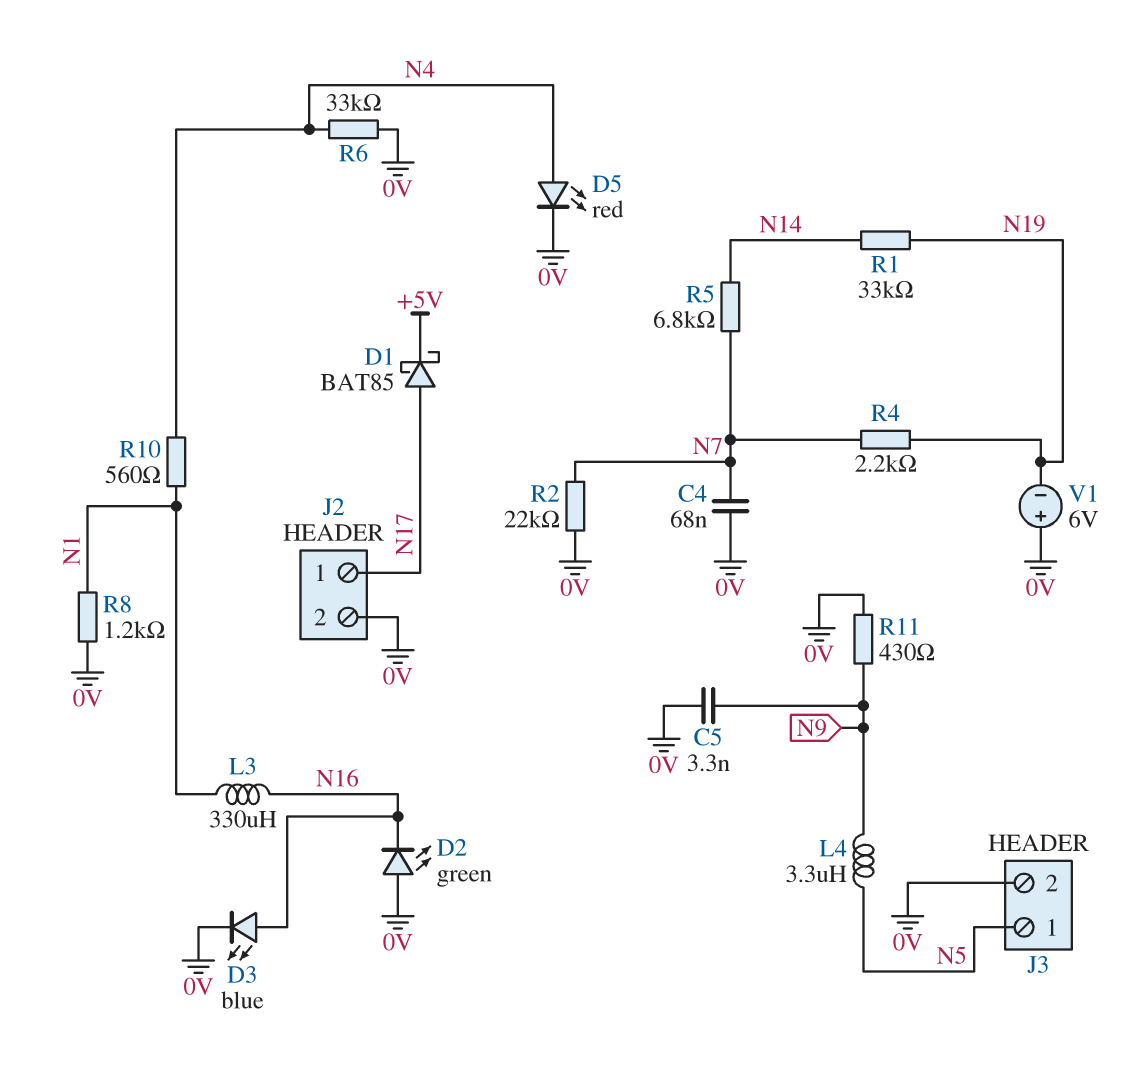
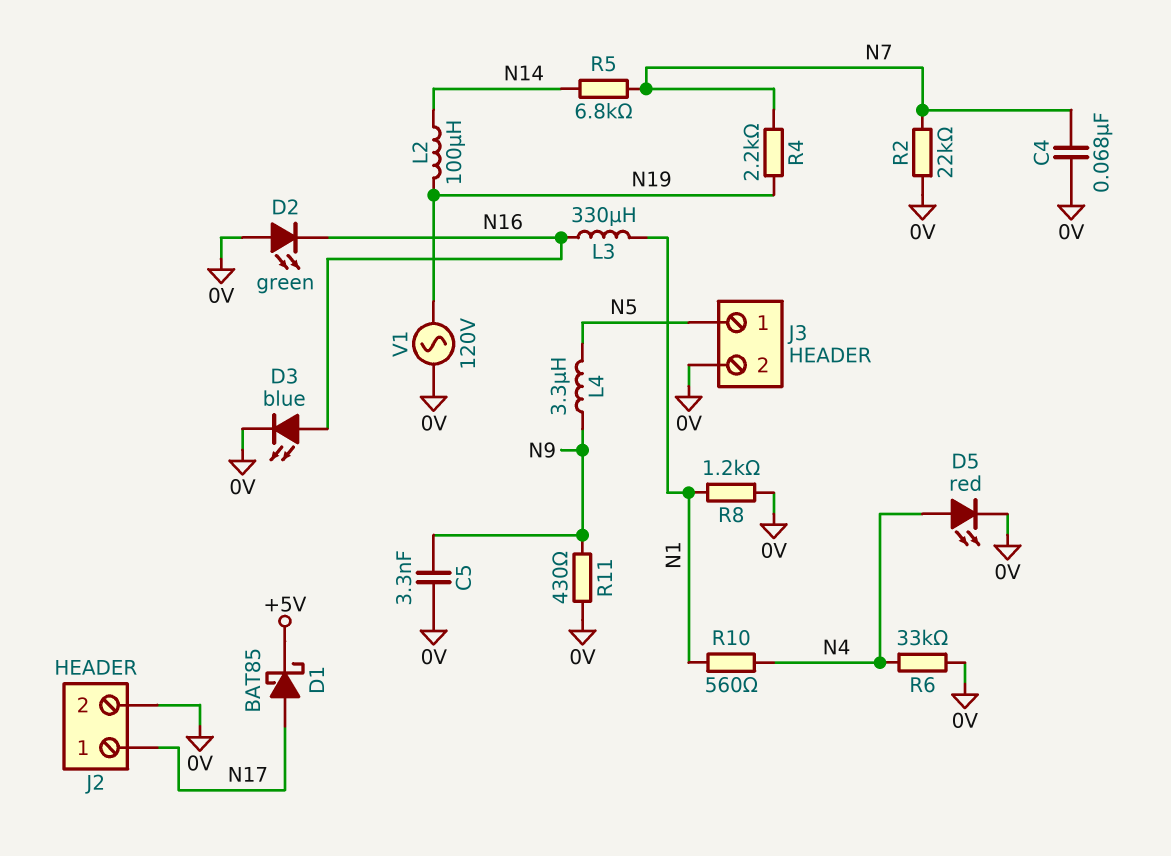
L2: none -> 100uH (N14, N19)
R1: 33k (N14, N19) -> none
V1: 6V (plus 0V, minus N19) -> AC 120V (0V, N19)

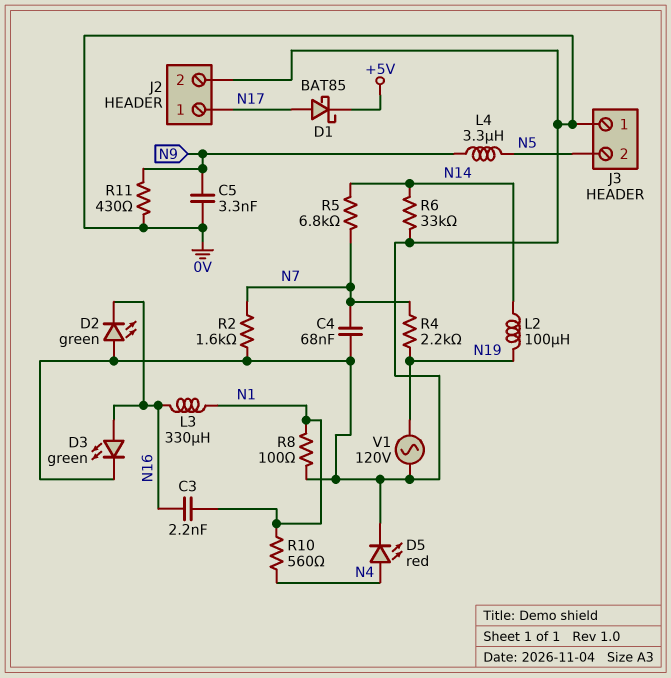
C3: none -> 2.2nF (N1, N16)
D3: LED blue (A N16, K 0V) -> LED green (A N16, K 0V)
J3 pin 1: N5 -> 0V
J3 pin 2: 0V -> N5
R2: 22k (0V, N7) -> 1.6k (0V, N7)
R6: 33k (0V, N4) -> 33k (0V, N14)
R8: 1.2k (0V, N1) -> 100 (0V, N1)

